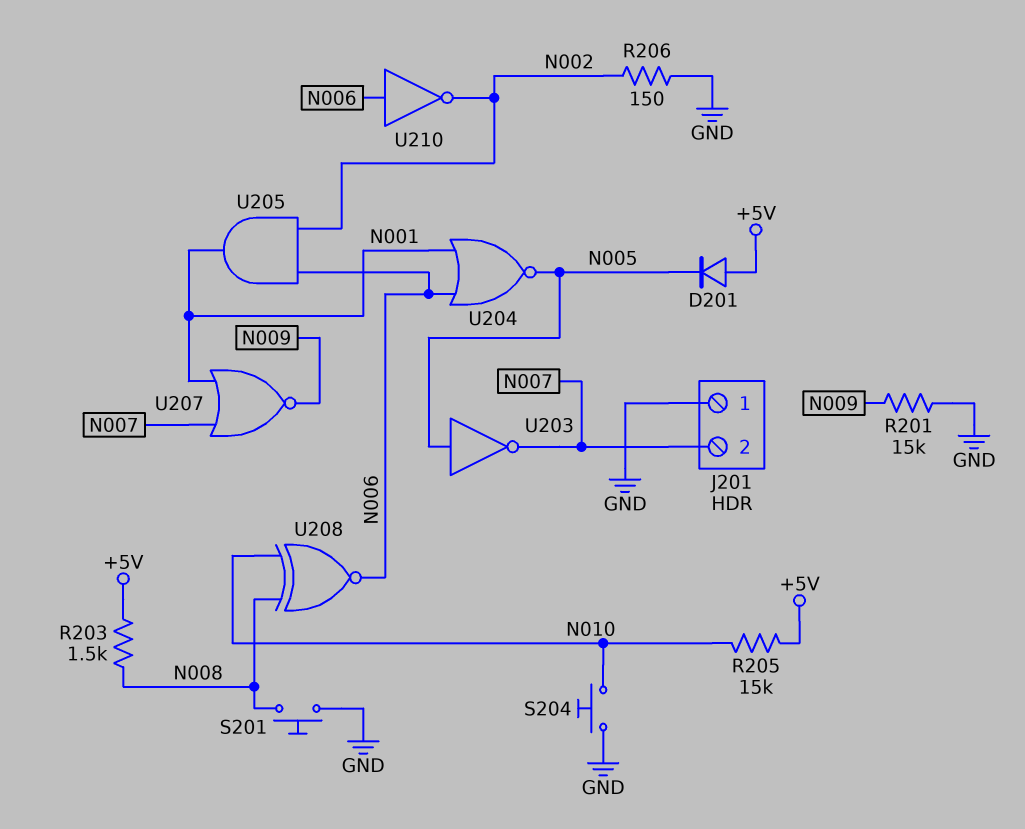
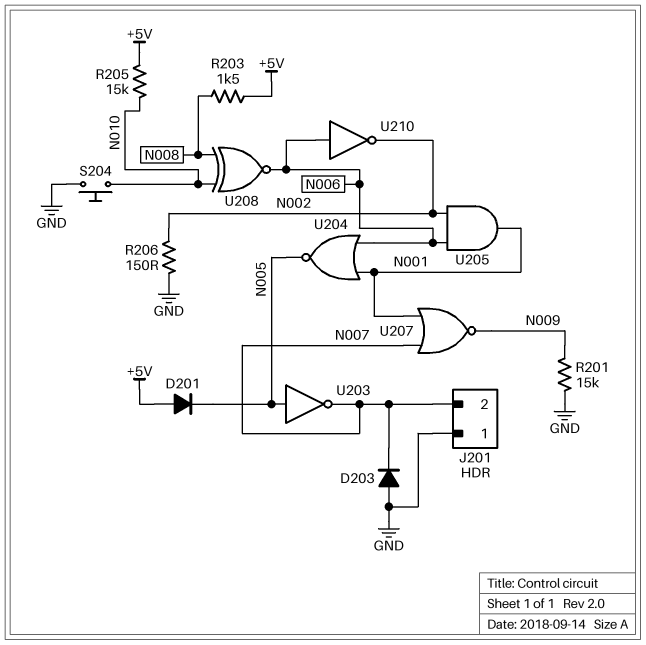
D203: none -> diode (A GND, K N007)
S201: button (GND, N008) -> none

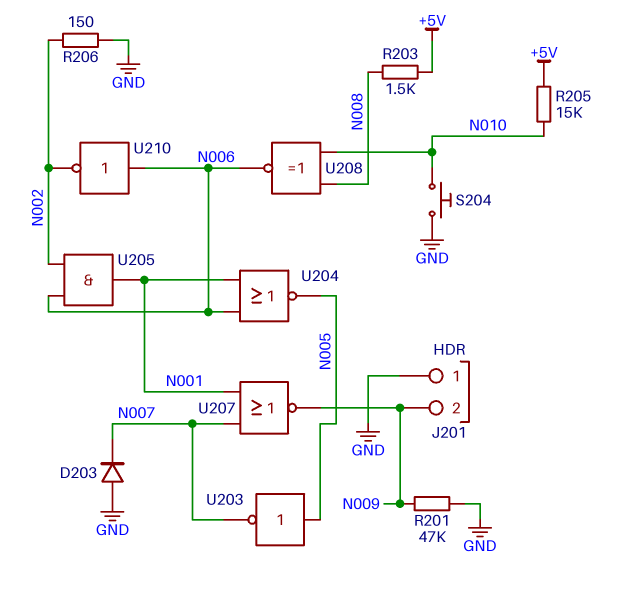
D201: diode (A +5V, K N005) -> none
J201 pin 2: N007 -> N009
R201: 15k (GND, N009) -> 47k (GND, N009)

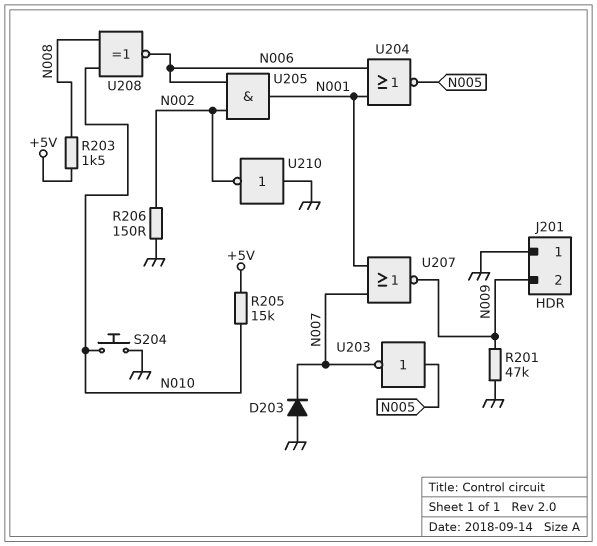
U210: NOT (in N006, out N002) -> NOT (in GND, out N002)

